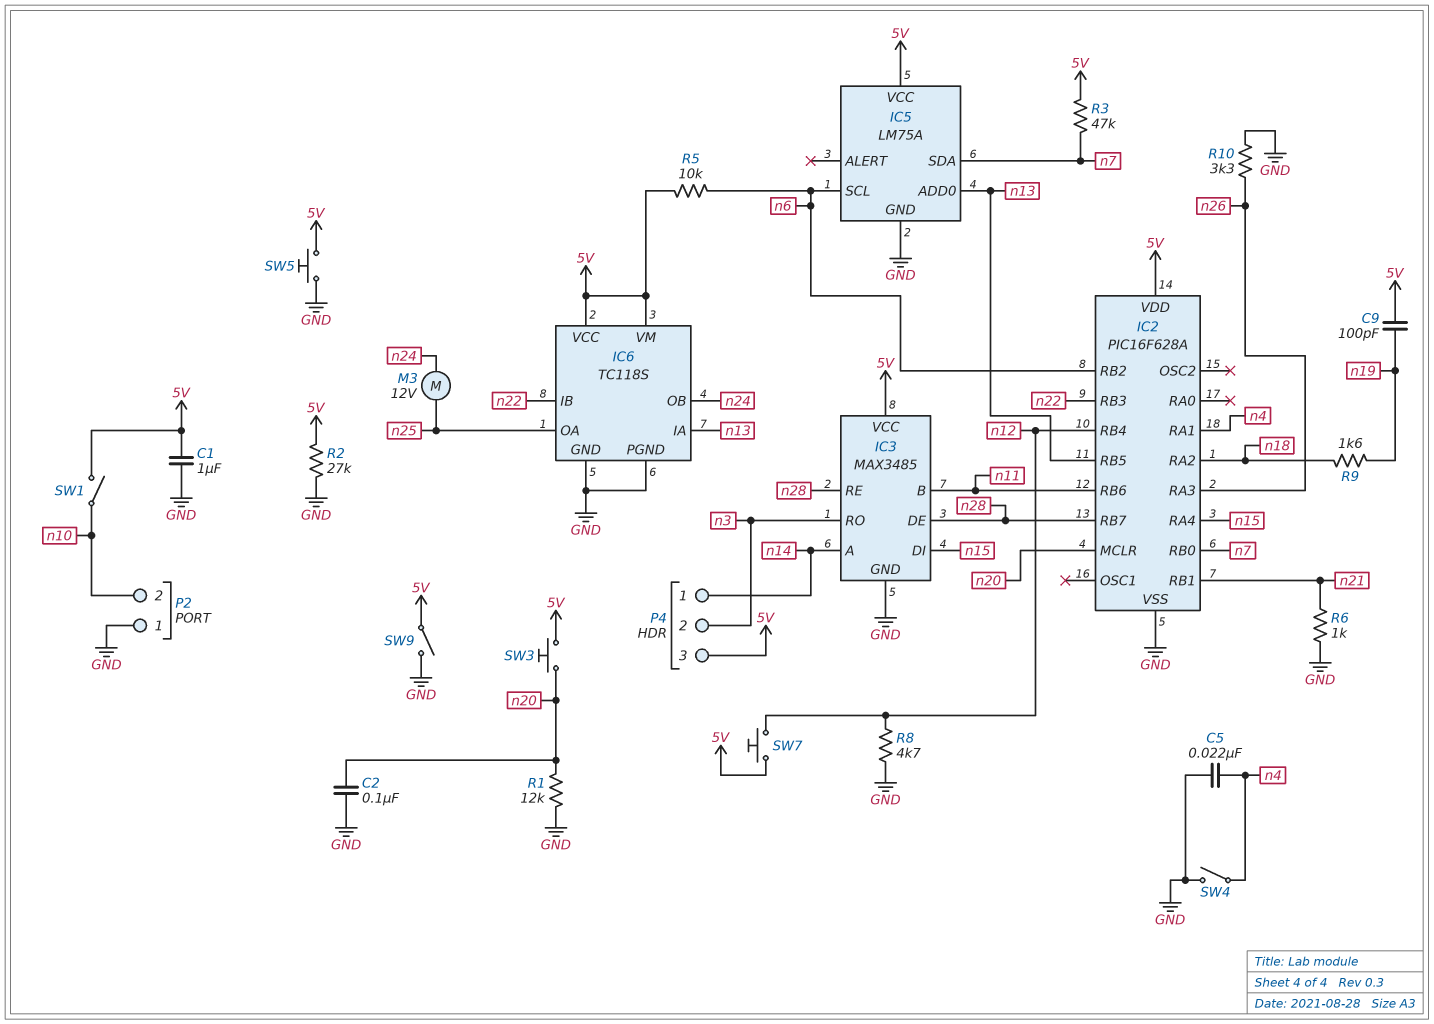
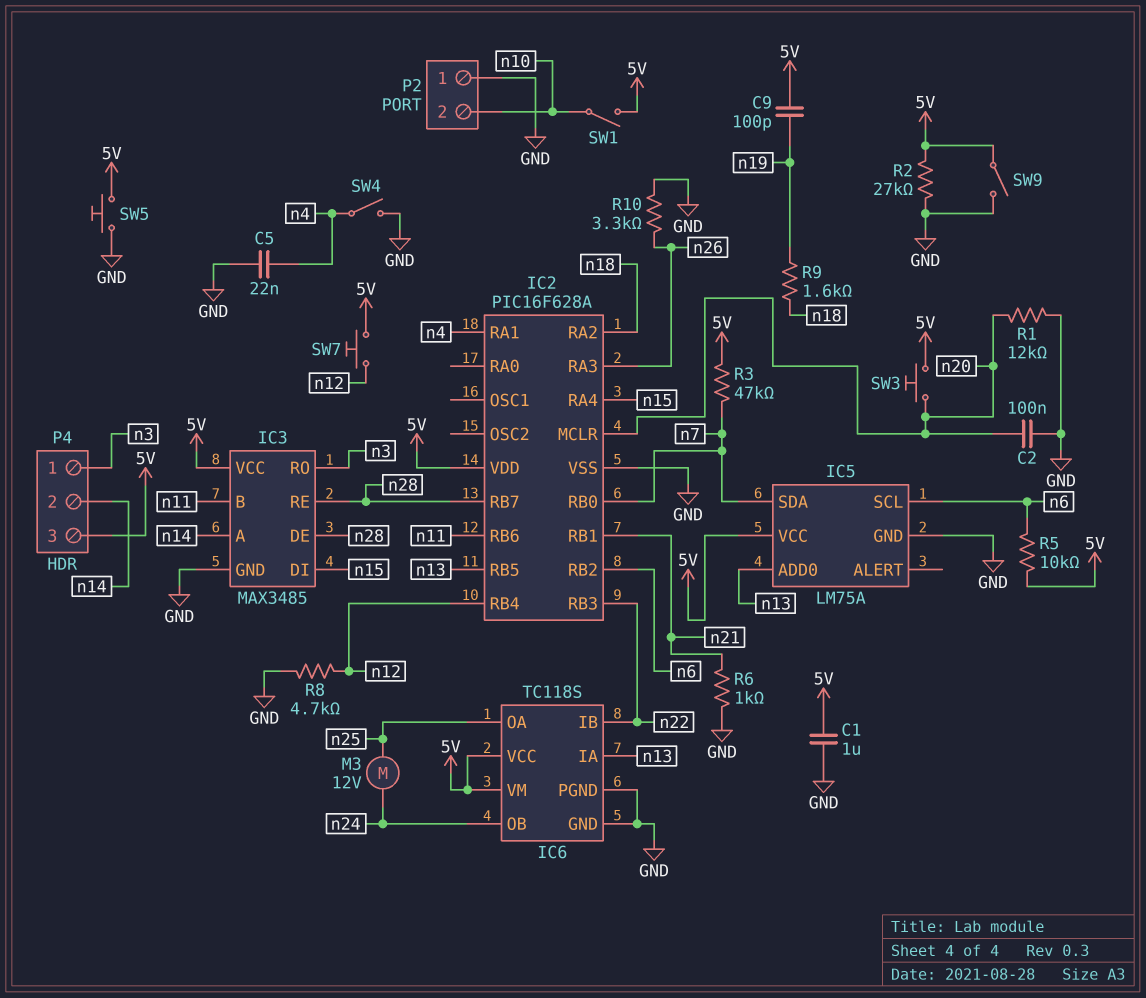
P4 pin 1: n14 -> n3
P4 pin 2: n3 -> n14

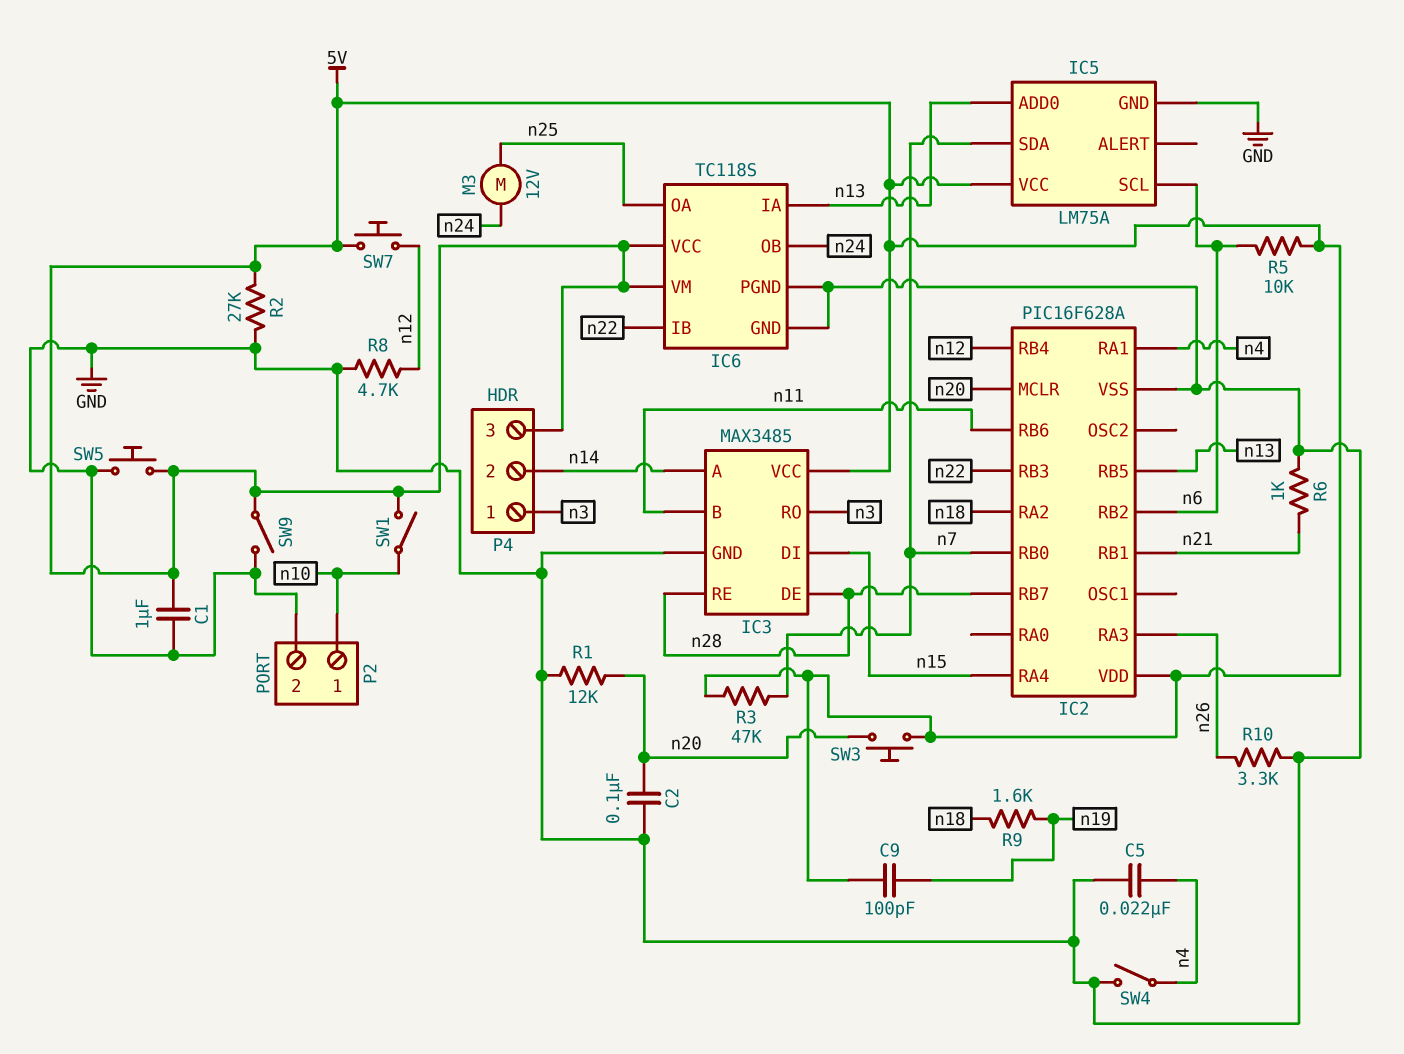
P2 pin 1: GND -> n10
P2 pin 2: n10 -> GND

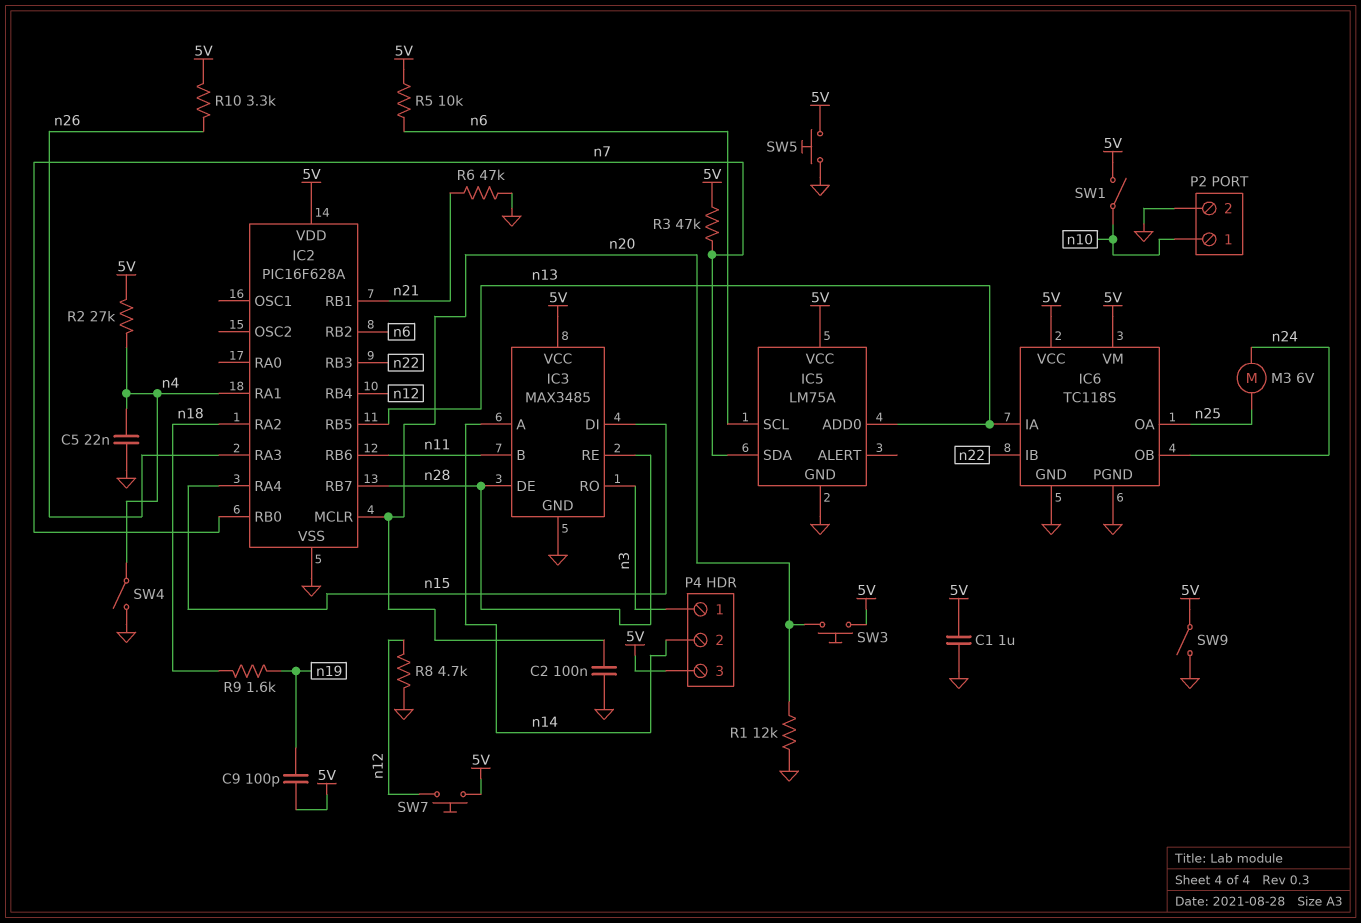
M3: motor 12V (n24, n25) -> motor 6V (n24, n25)
R2: 27k (5V, GND) -> 27k (5V, n4)
R6: 1k (GND, n21) -> 47k (GND, n21)
R10: 3.3k (GND, n26) -> 3.3k (5V, n26)

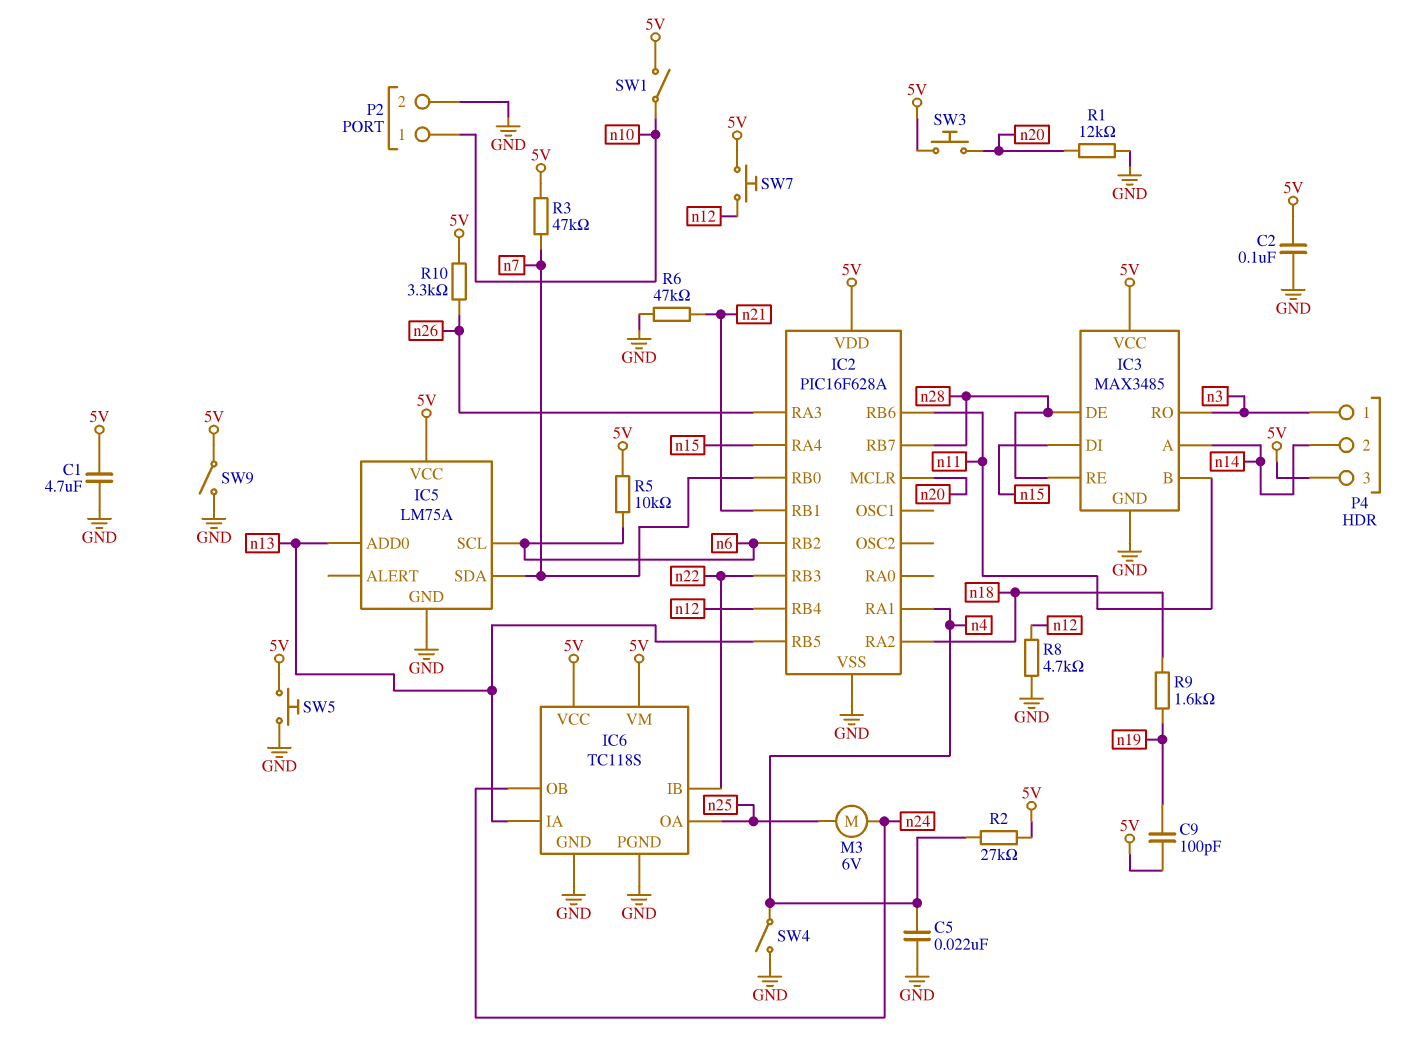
C1: 1uF (5V, GND) -> 4.7uF (5V, GND)
C2: 100nF (GND, n20) -> 100nF (5V, GND)

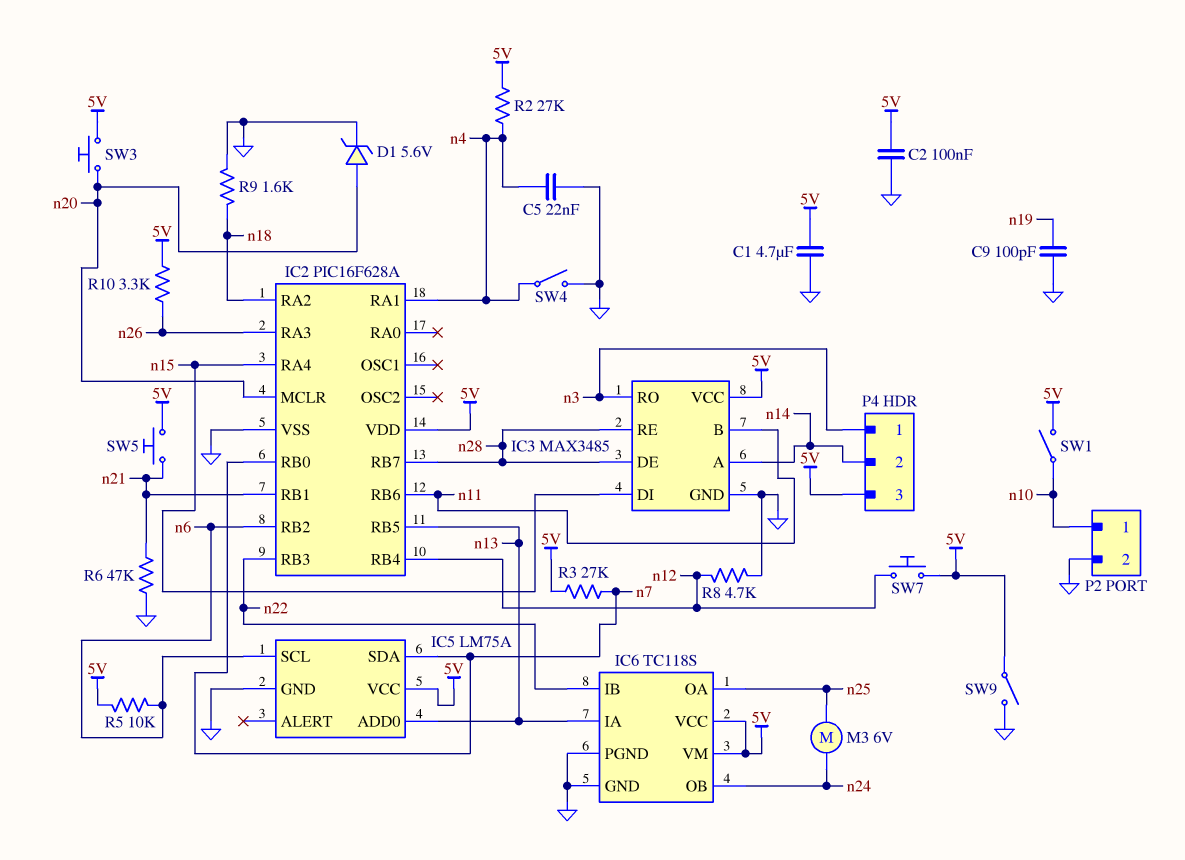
C9: 100pF (5V, n19) -> 100pF (GND, n19)
D1: none -> zener 5.6V (A n20, K GND)
R1: 12k (GND, n20) -> none
R3: 47k (5V, n7) -> 27k (5V, n7)
R9: 1.6k (n18, n19) -> 1.6k (GND, n18)
SW5: button (5V, GND) -> button (5V, n21)

